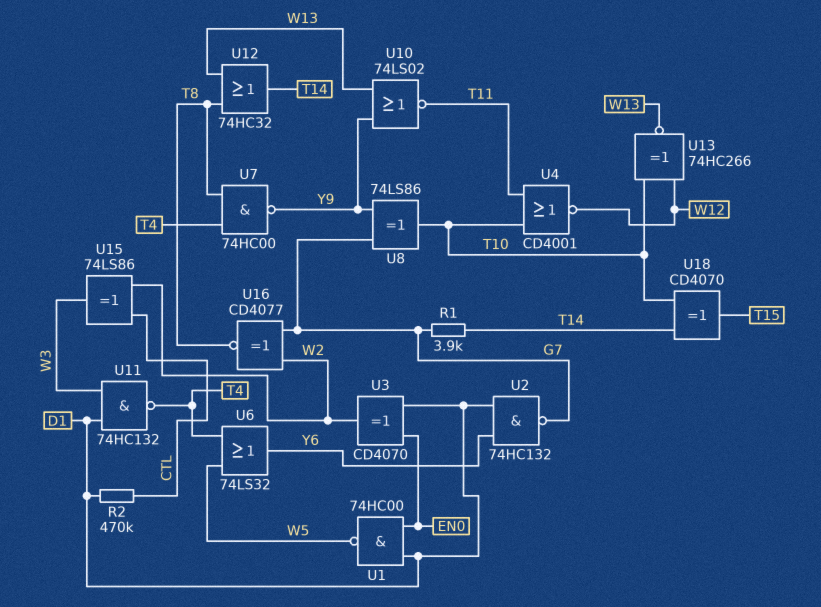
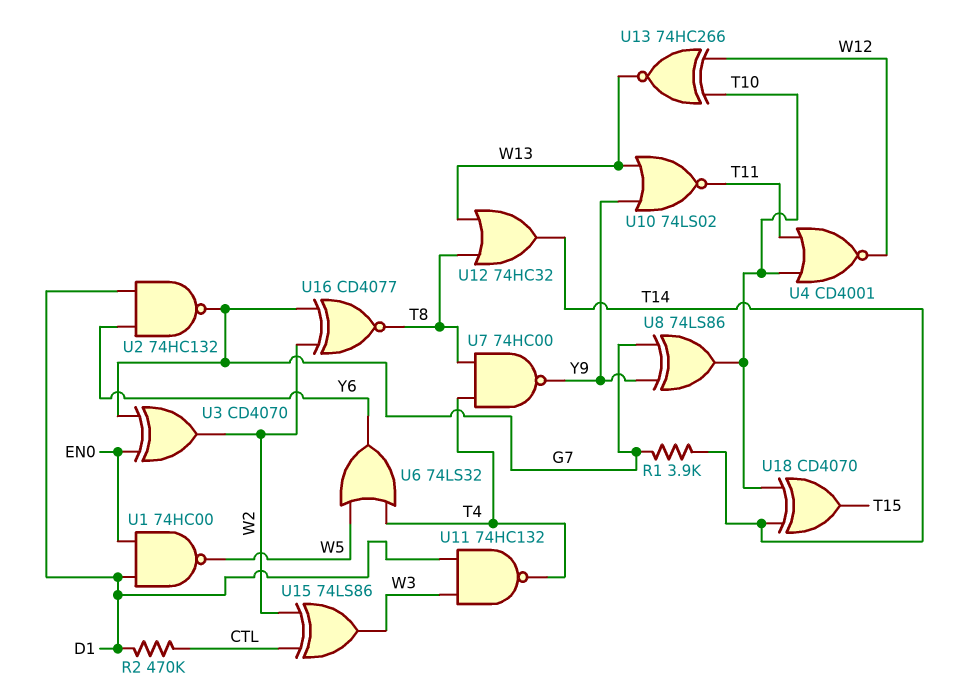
U3: XOR CD4070 (in D1, in EN0, out W2) -> XOR CD4070 (in EN0, in G7, out W2)

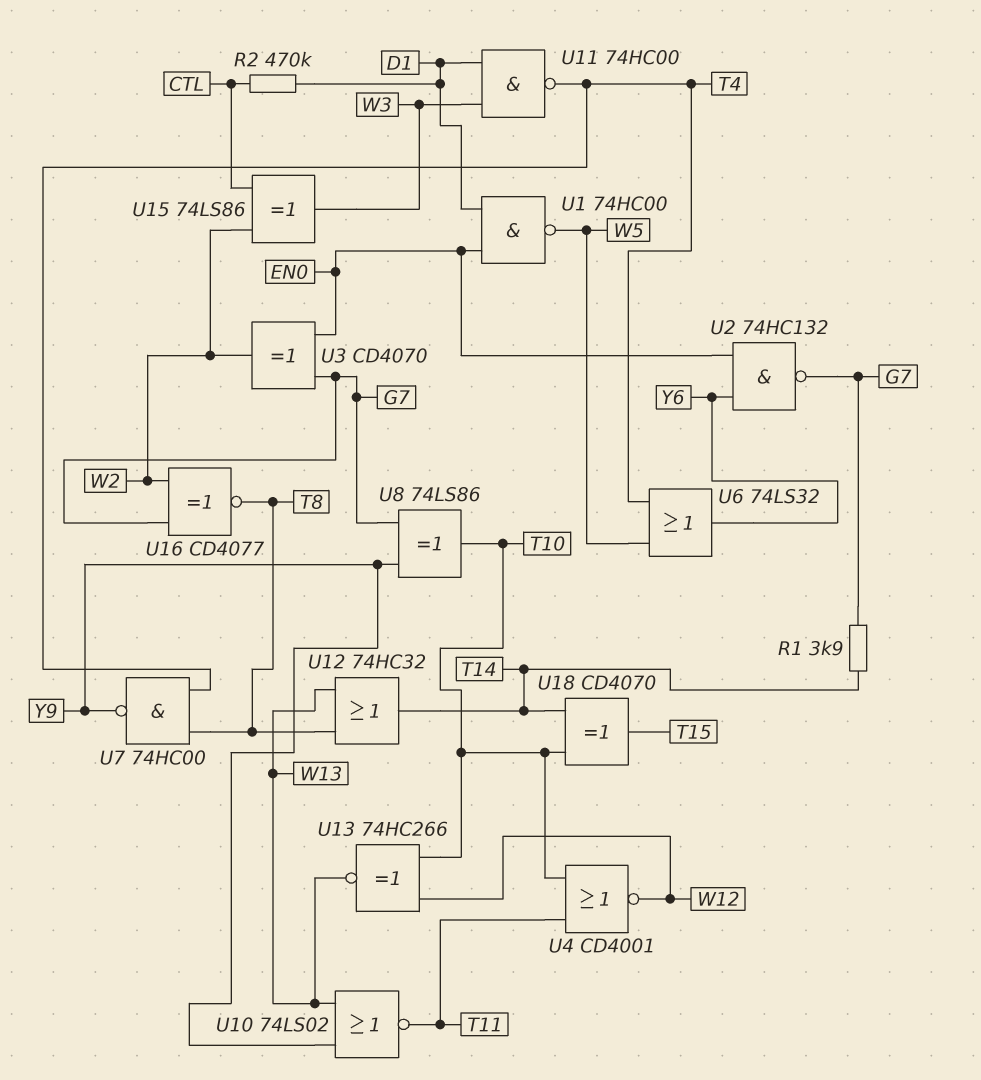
U2: NAND 74HC132 (in D1, in Y6, out G7) -> NAND 74HC132 (in EN0, in Y6, out G7)
U11: NAND 74HC132 (in D1, in W3, out T4) -> NAND 74HC00 (in D1, in W3, out T4)

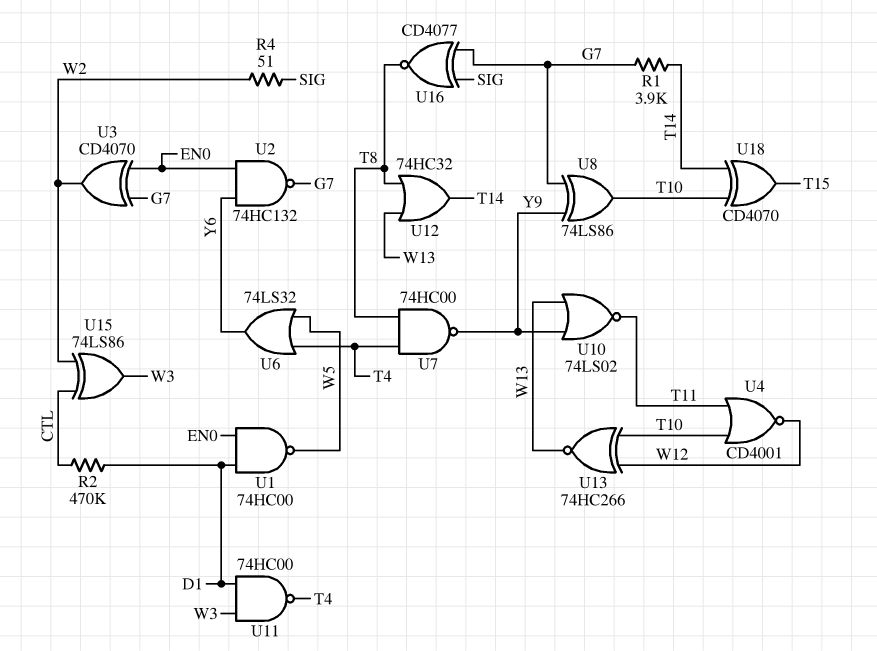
R4: none -> 51 (SIG, W2)
U16: XNOR CD4077 (in G7, in W2, out T8) -> XNOR CD4077 (in G7, in SIG, out T8)

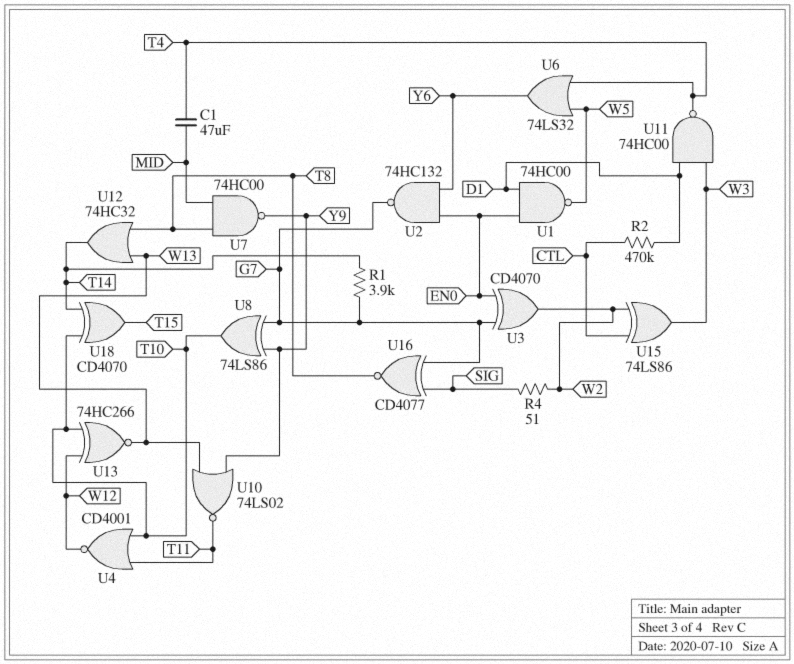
C1: none -> 47uF (MID, T4)
U7: NAND 74HC00 (in T4, in T8, out Y9) -> NAND 74HC00 (in MID, in T8, out Y9)

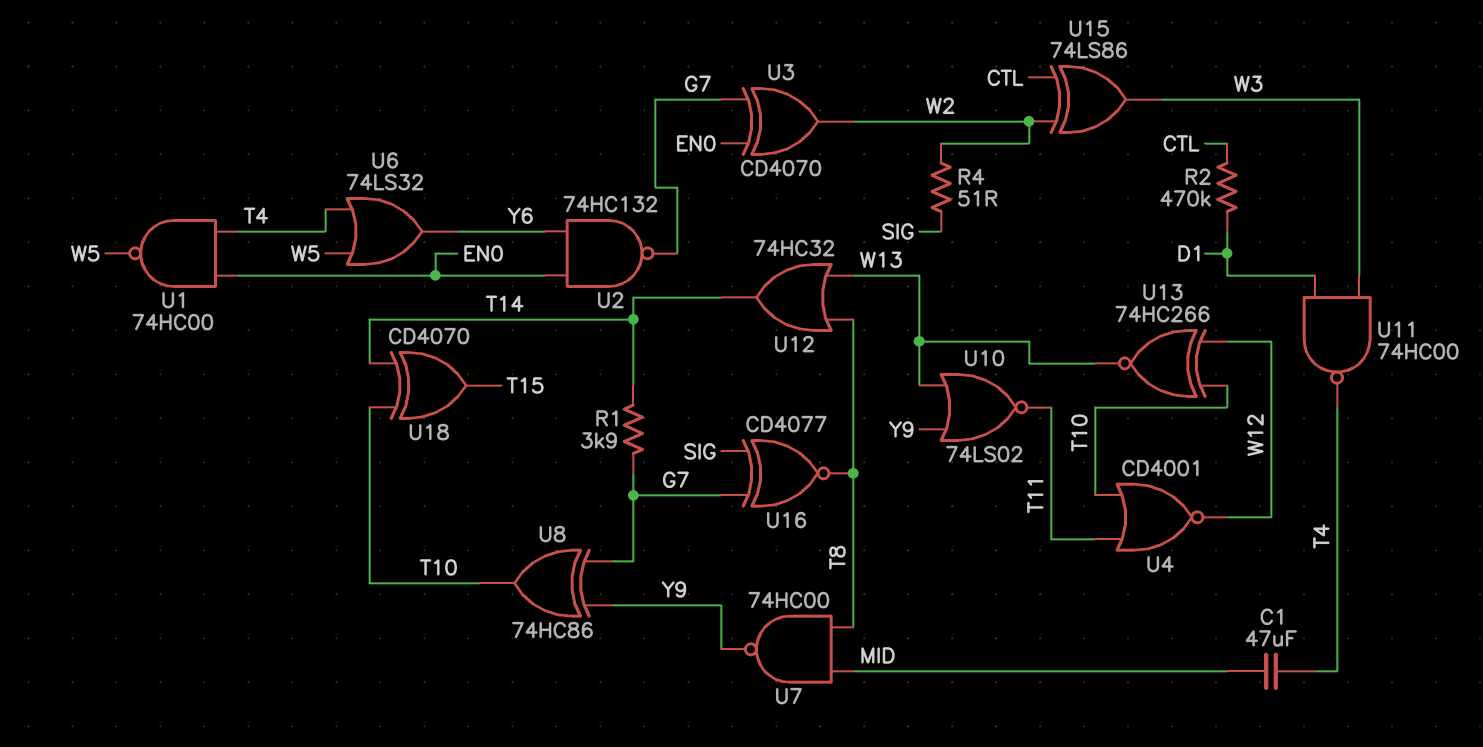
U1: NAND 74HC00 (in D1, in EN0, out W5) -> NAND 74HC00 (in EN0, in T4, out W5)
U8: XOR 74LS86 (in G7, in Y9, out T10) -> XOR 74HC86 (in G7, in Y9, out T10)

